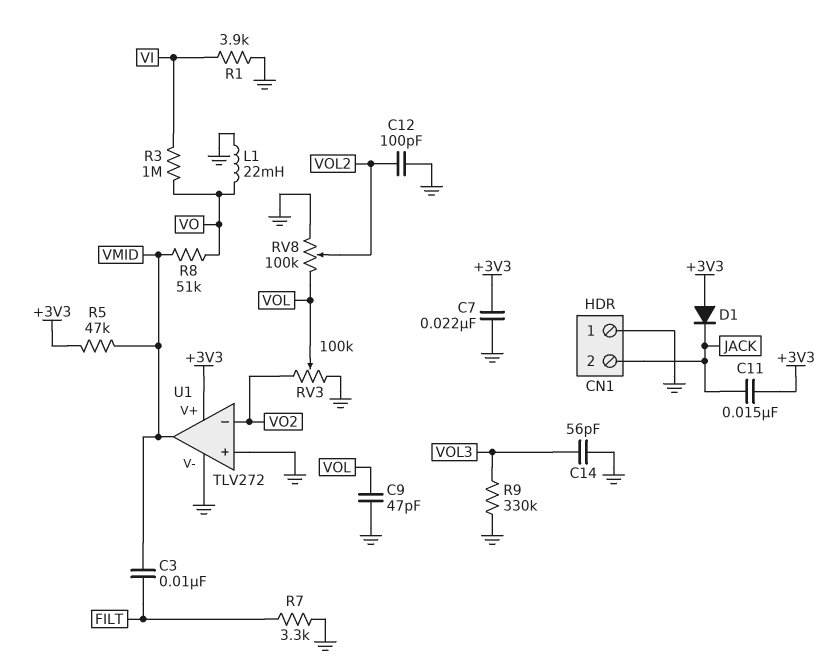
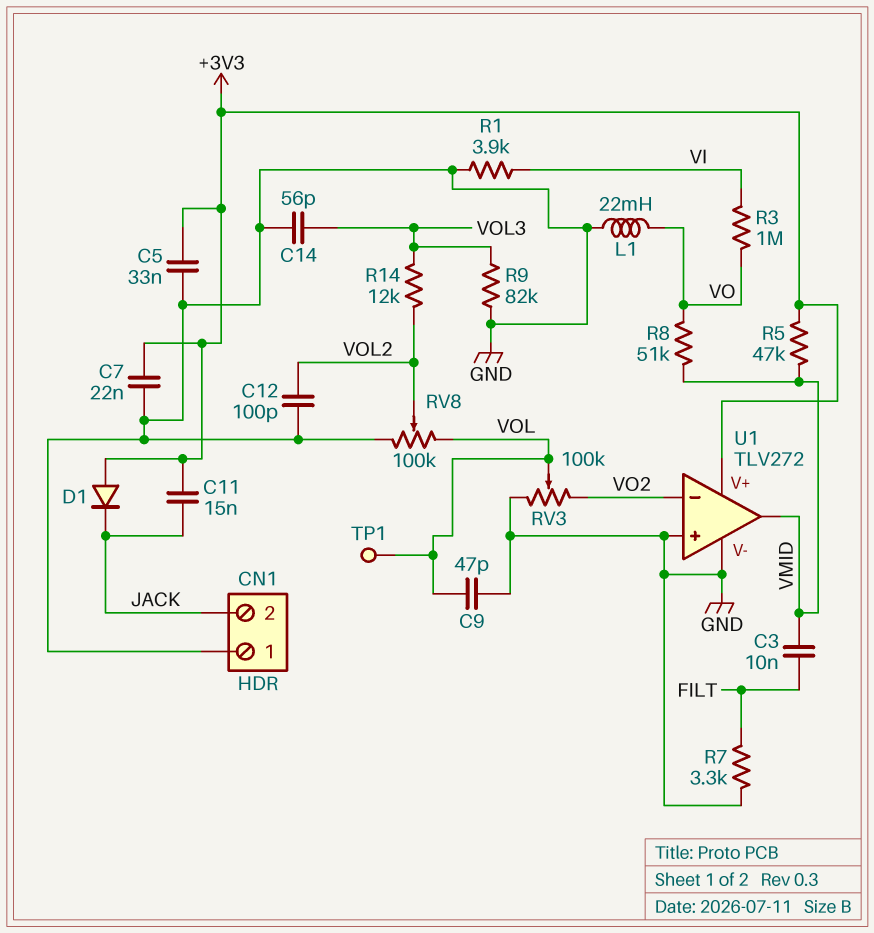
C5: none -> 33nF (+3V3, GND)
R9: 330k (GND, VOL3) -> 82k (GND, VOL3)
R14: none -> 12k (VOL2, VOL3)
TP1: none -> test point (VOL)

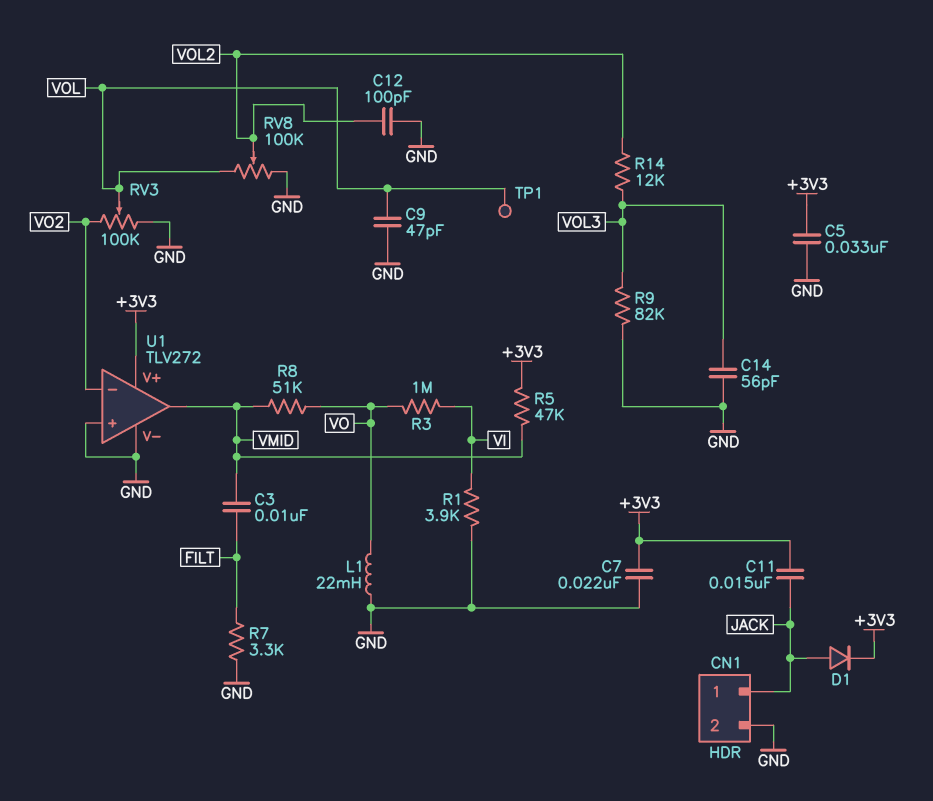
CN1 pin 1: GND -> JACK
CN1 pin 2: JACK -> GND
D1: diode (A +3V3, K JACK) -> diode (A JACK, K +3V3)

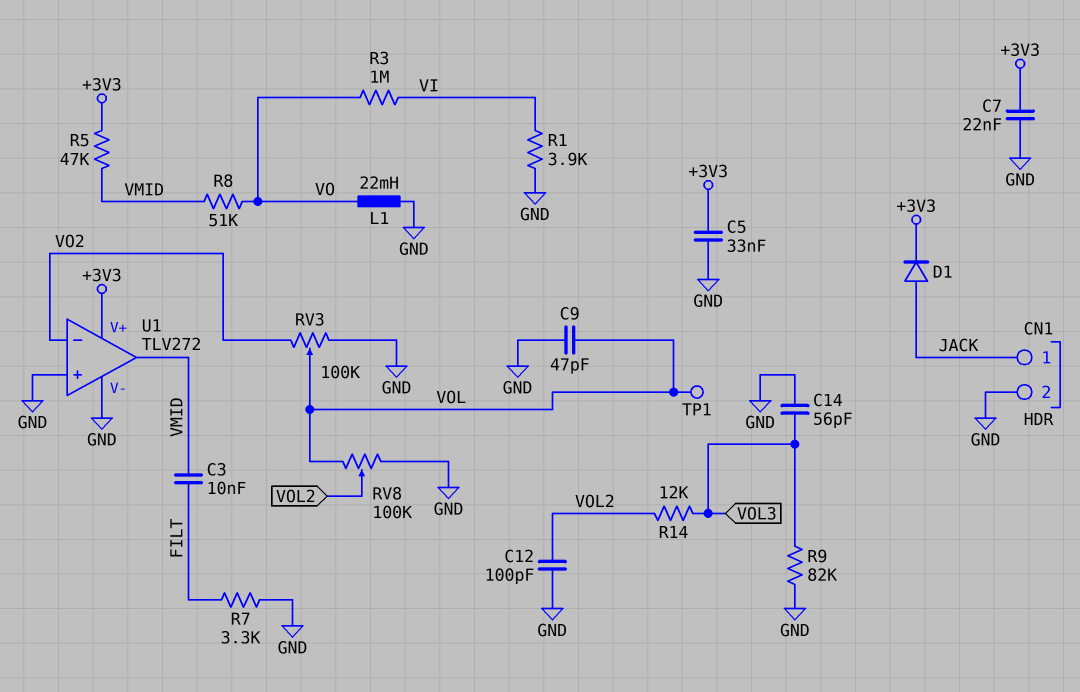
C11: 15nF (+3V3, JACK) -> none

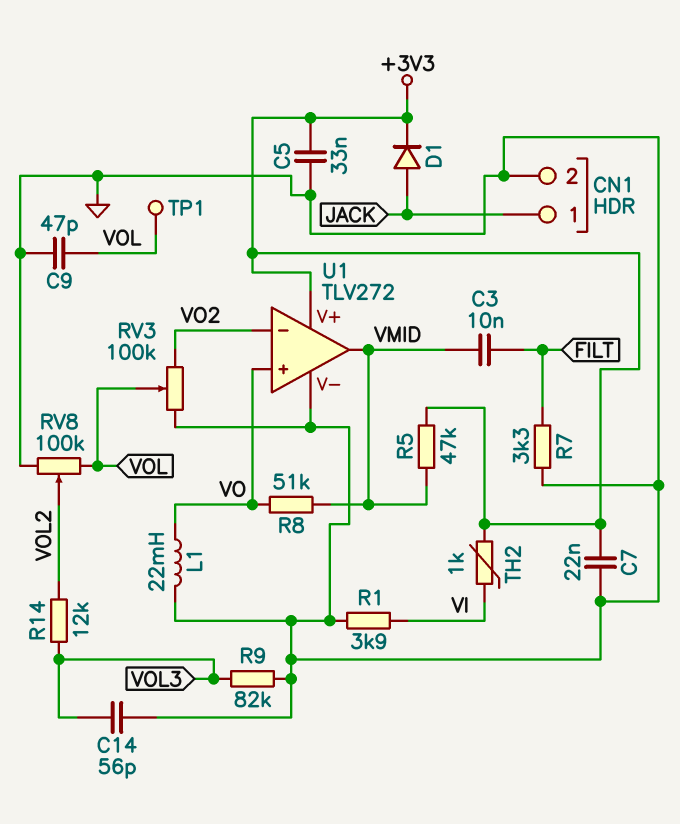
C12: 100pF (GND, VOL2) -> none
R3: 1M (VI, VO) -> none
TH2: none -> 1k (+3V3, VI)
U1 pin in+: GND -> VO

